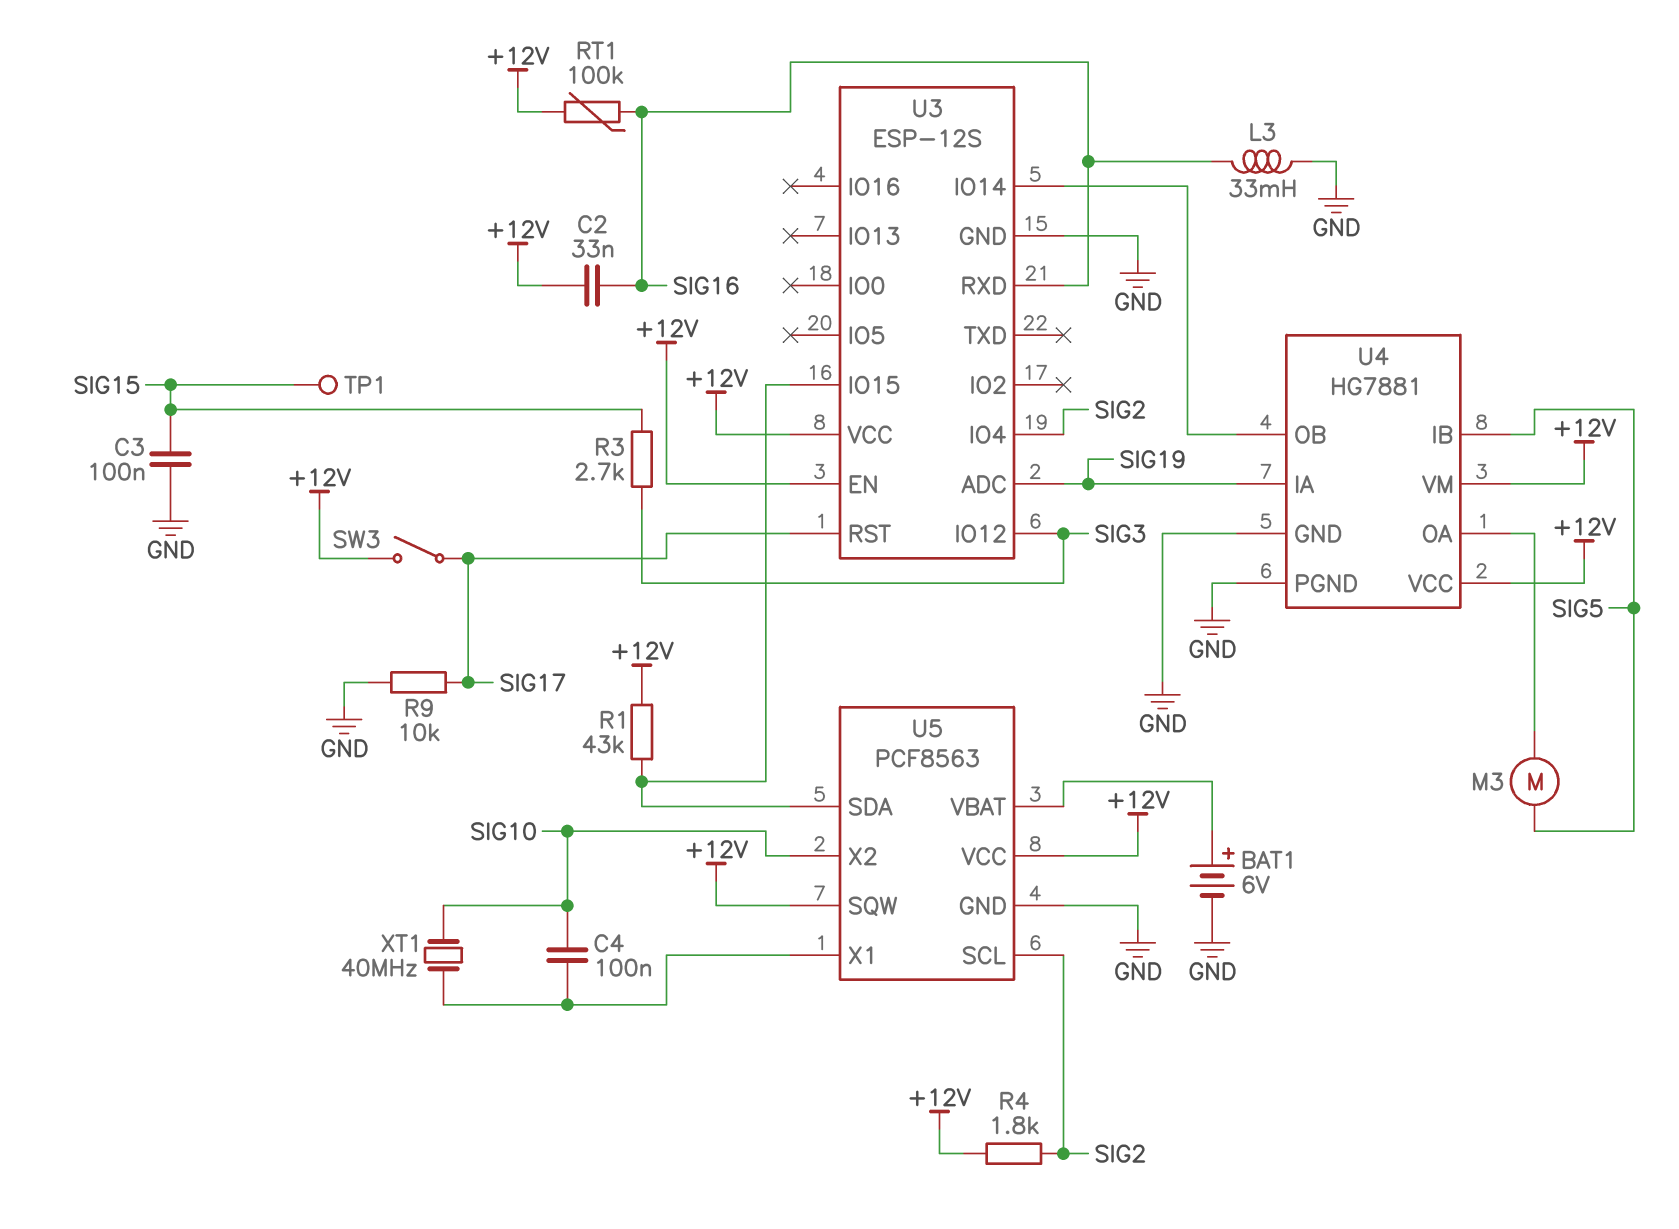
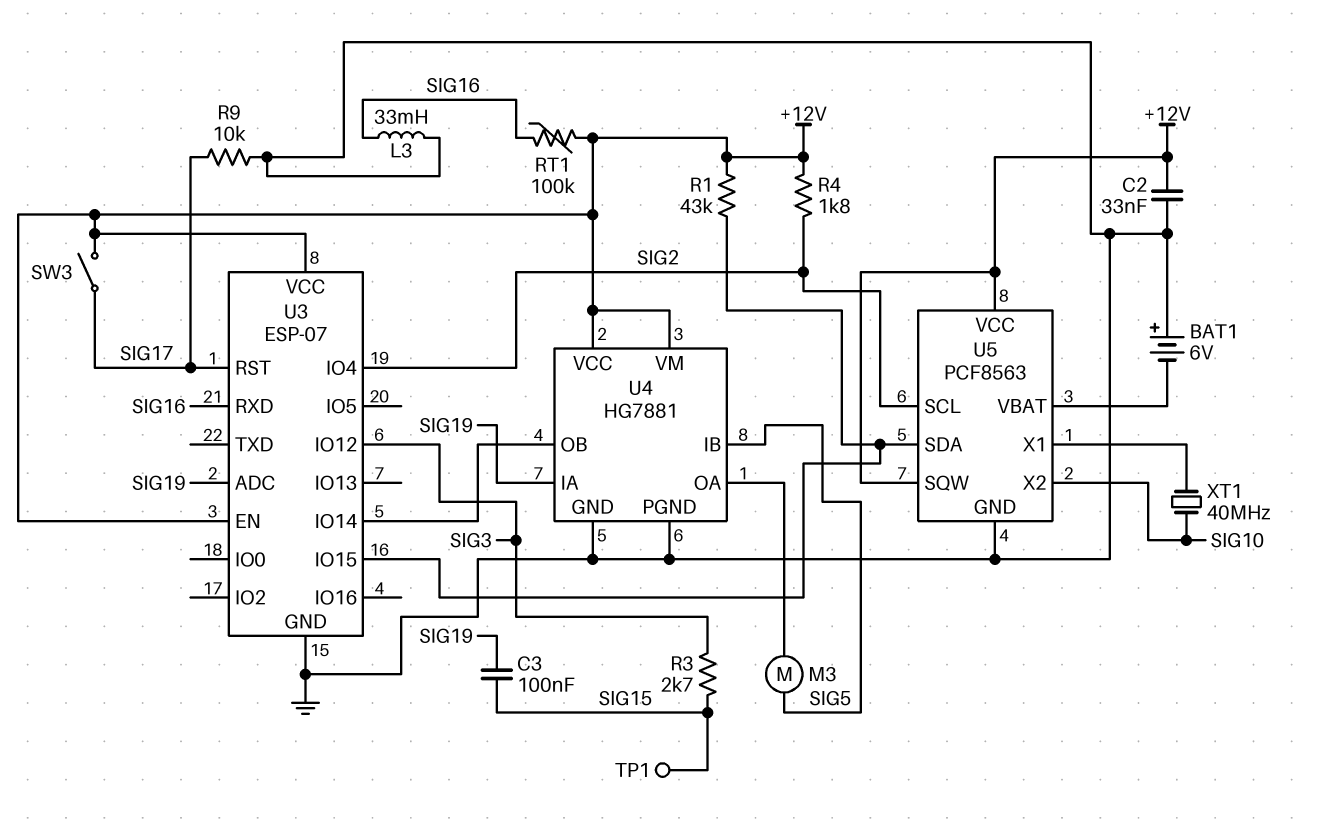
BAT1: 6V (plus U5/VBAT, minus GND) -> 6V (plus GND, minus U5/VBAT)
C2: 33nF (+12V, SIG16) -> 33nF (+12V, GND)
C3: 100nF (GND, SIG15) -> 100nF (SIG15, SIG19)
C4: 100nF (SIG10, U5/X1) -> none
U3: ESP-12S -> ESP-07

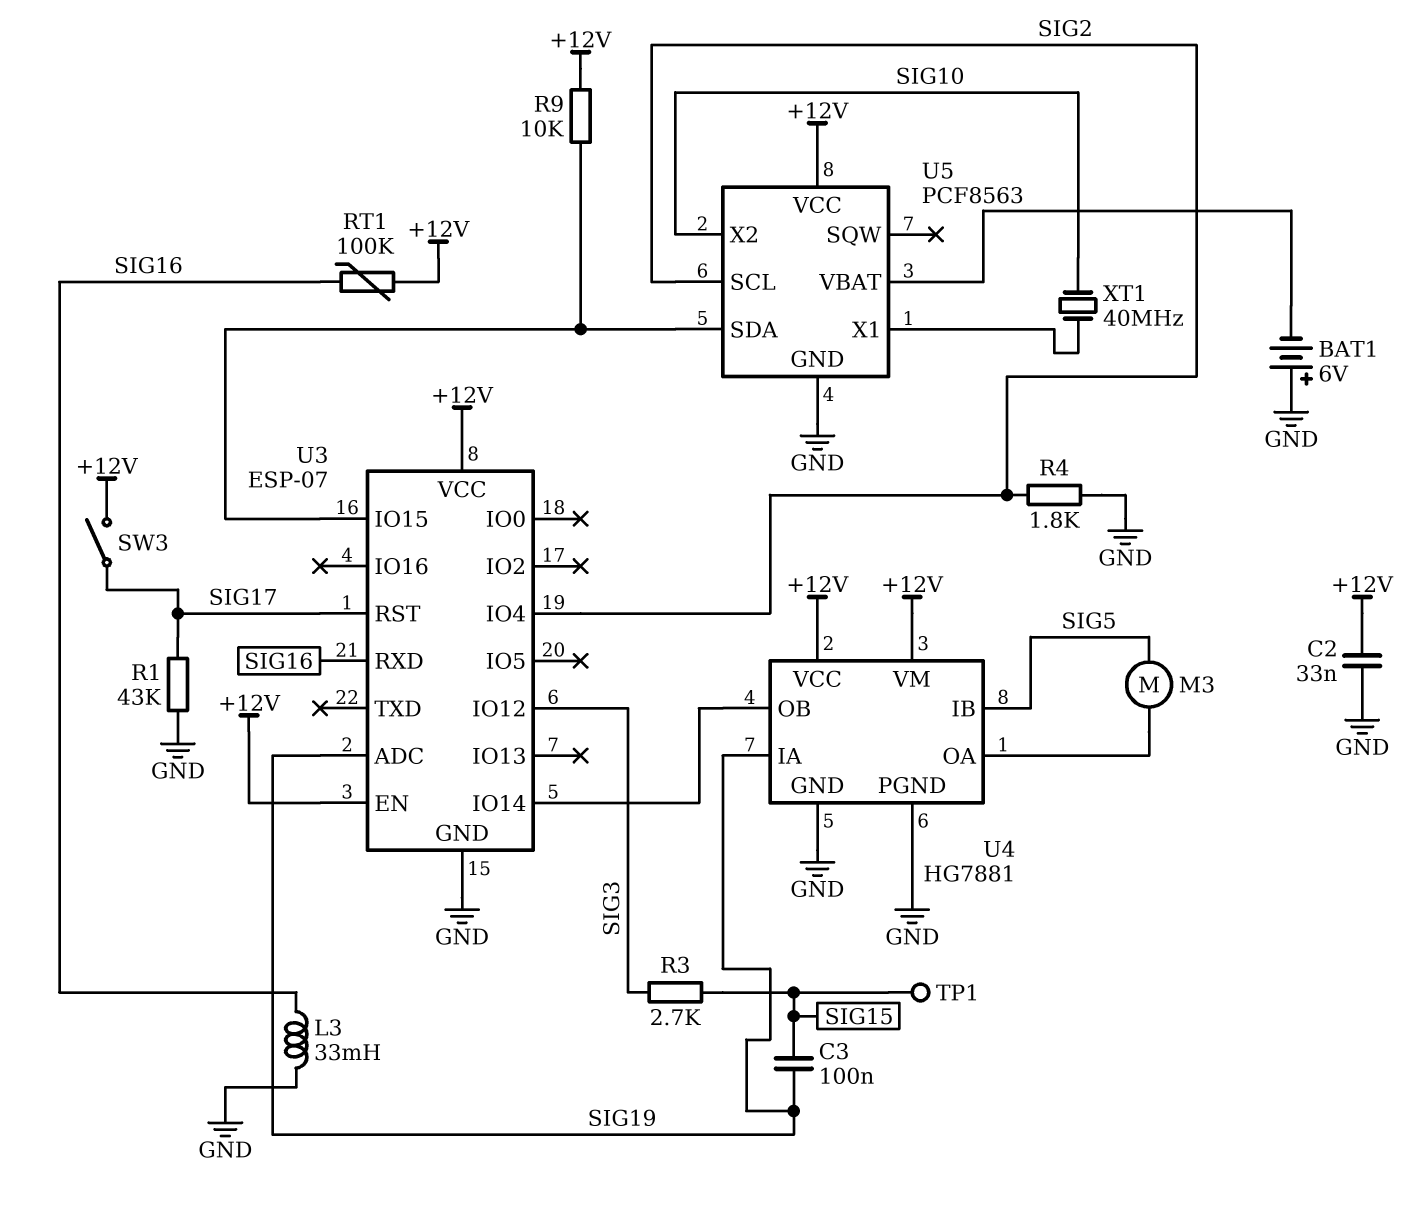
R1: 43k (+12V, U3/IO15) -> 43k (GND, SIG17)
R4: 1.8k (+12V, SIG2) -> 1.8k (GND, SIG2)
R9: 10k (GND, SIG17) -> 10k (+12V, U3/IO15)
U5 pin SQW: +12V -> none

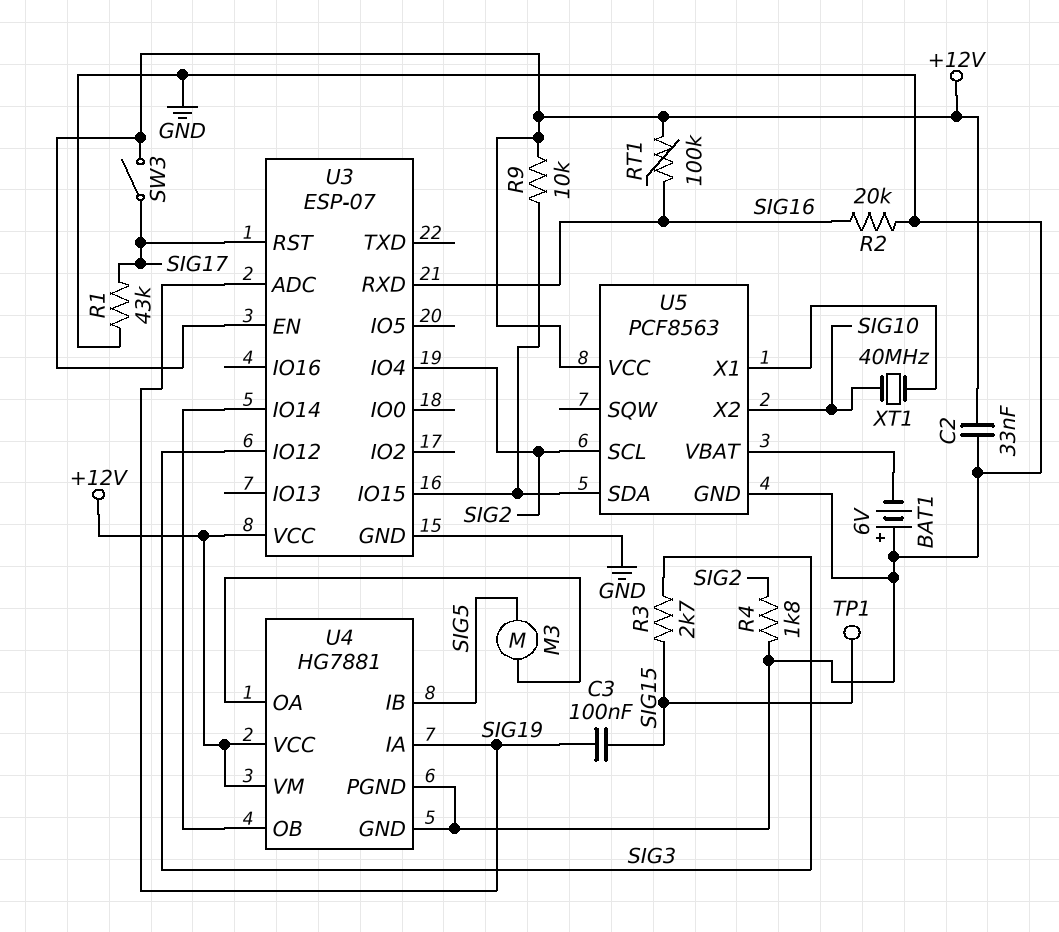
L3: 33mH (GND, SIG16) -> none
R2: none -> 20k (GND, SIG16)

